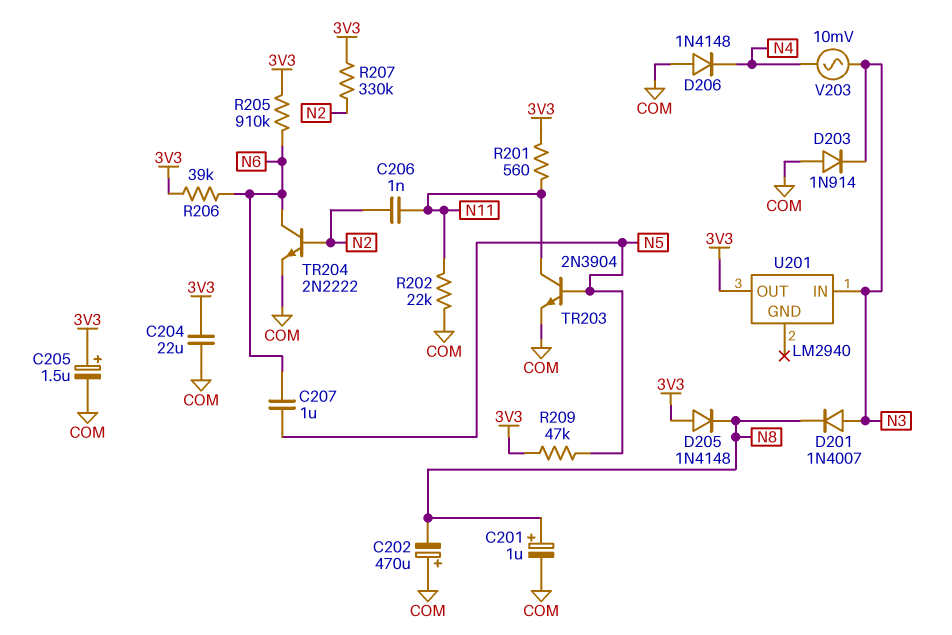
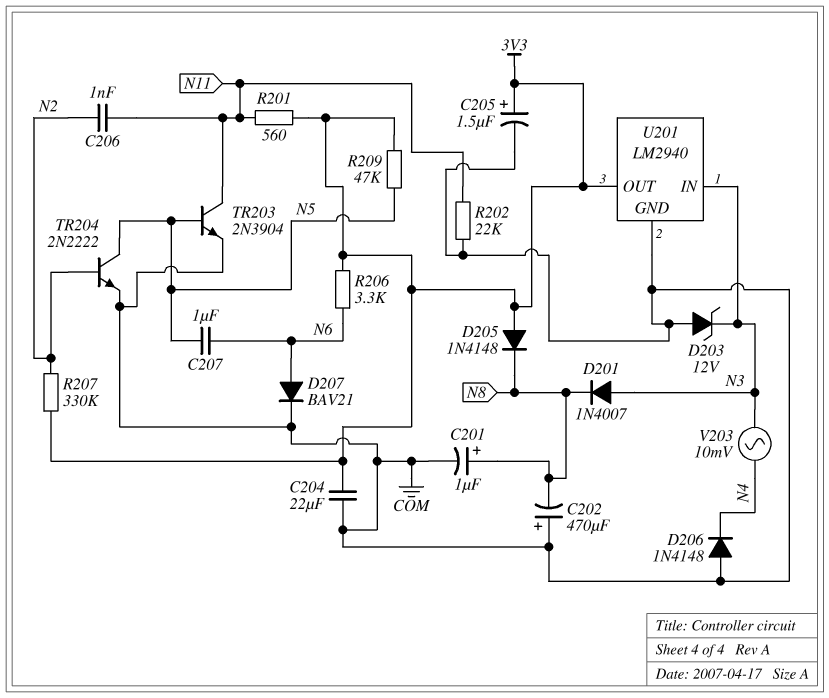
D203: diode 1N914 (A COM, K N3) -> zener 12V (A COM, K N3)
D207: none -> diode BAV21 (A N6, K COM)
R205: 910k (3V3, N6) -> none
R206: 39k (3V3, N6) -> 3.3k (3V3, N6)
TR204: NPN 2N2222 (B N2, C N6, E COM) -> NPN 2N2222 (B N2, C N5, E COM)
U201 pin GND: none -> COM

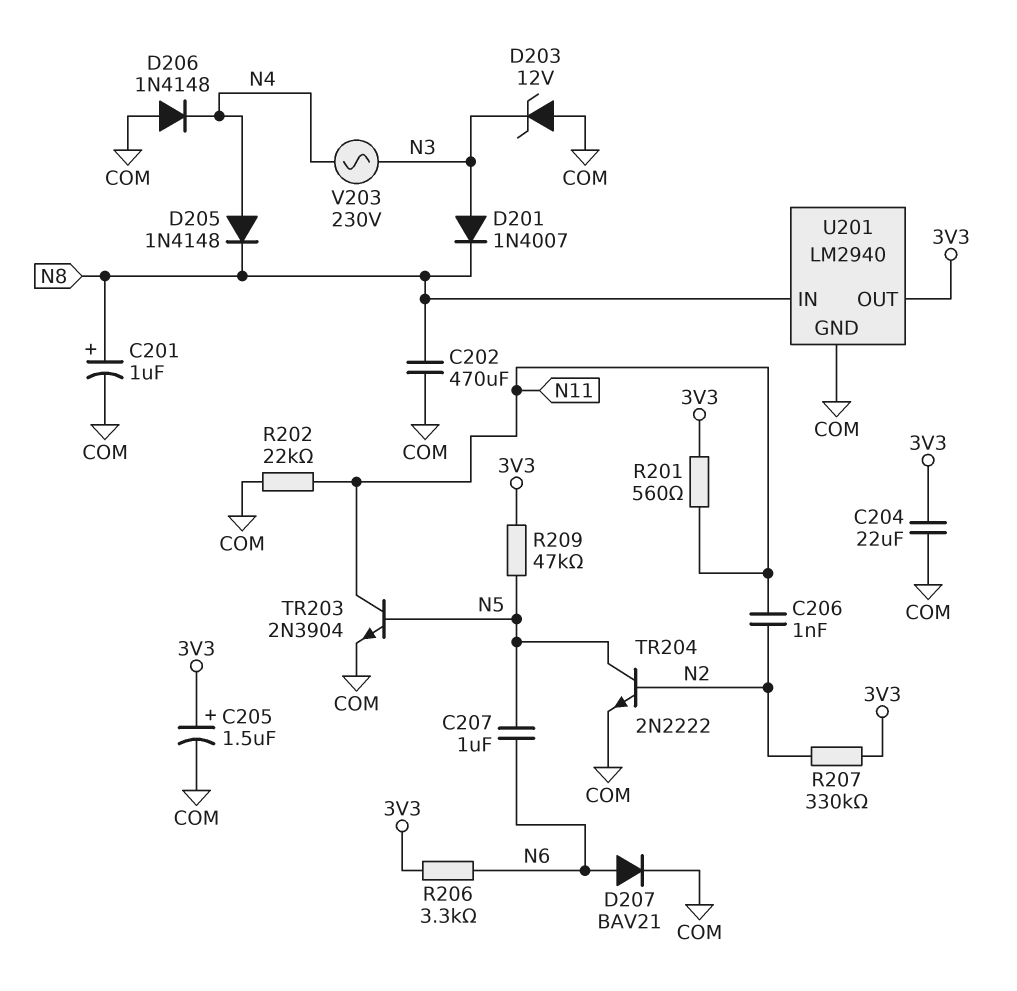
C202: 470uF (plus COM, minus N8) -> 470uF (COM, N8)
D205: diode 1N4148 (A 3V3, K N8) -> diode 1N4148 (A N4, K N8)
U201 pin IN: N3 -> N8
V203: AC 10mV (N3, N4) -> AC 230V (N3, N4)

